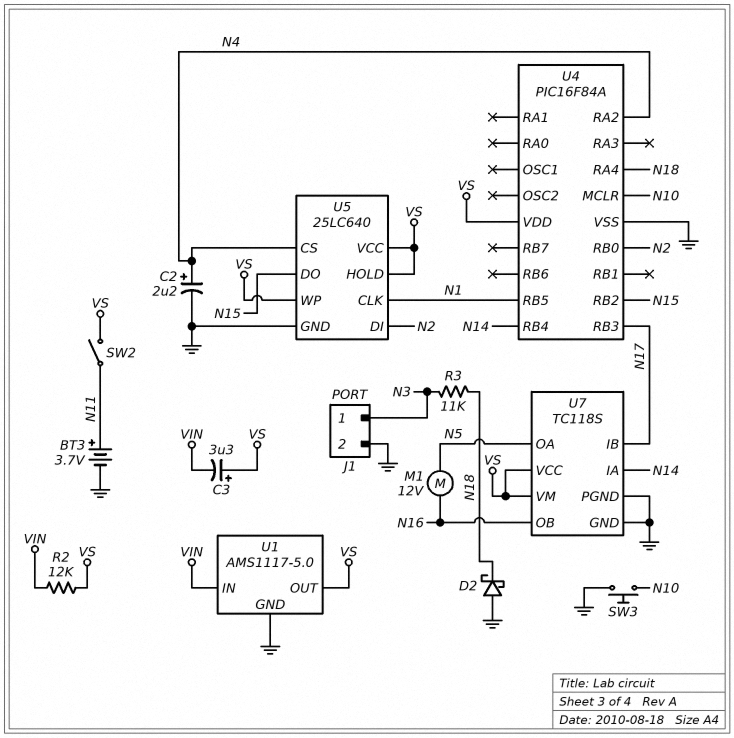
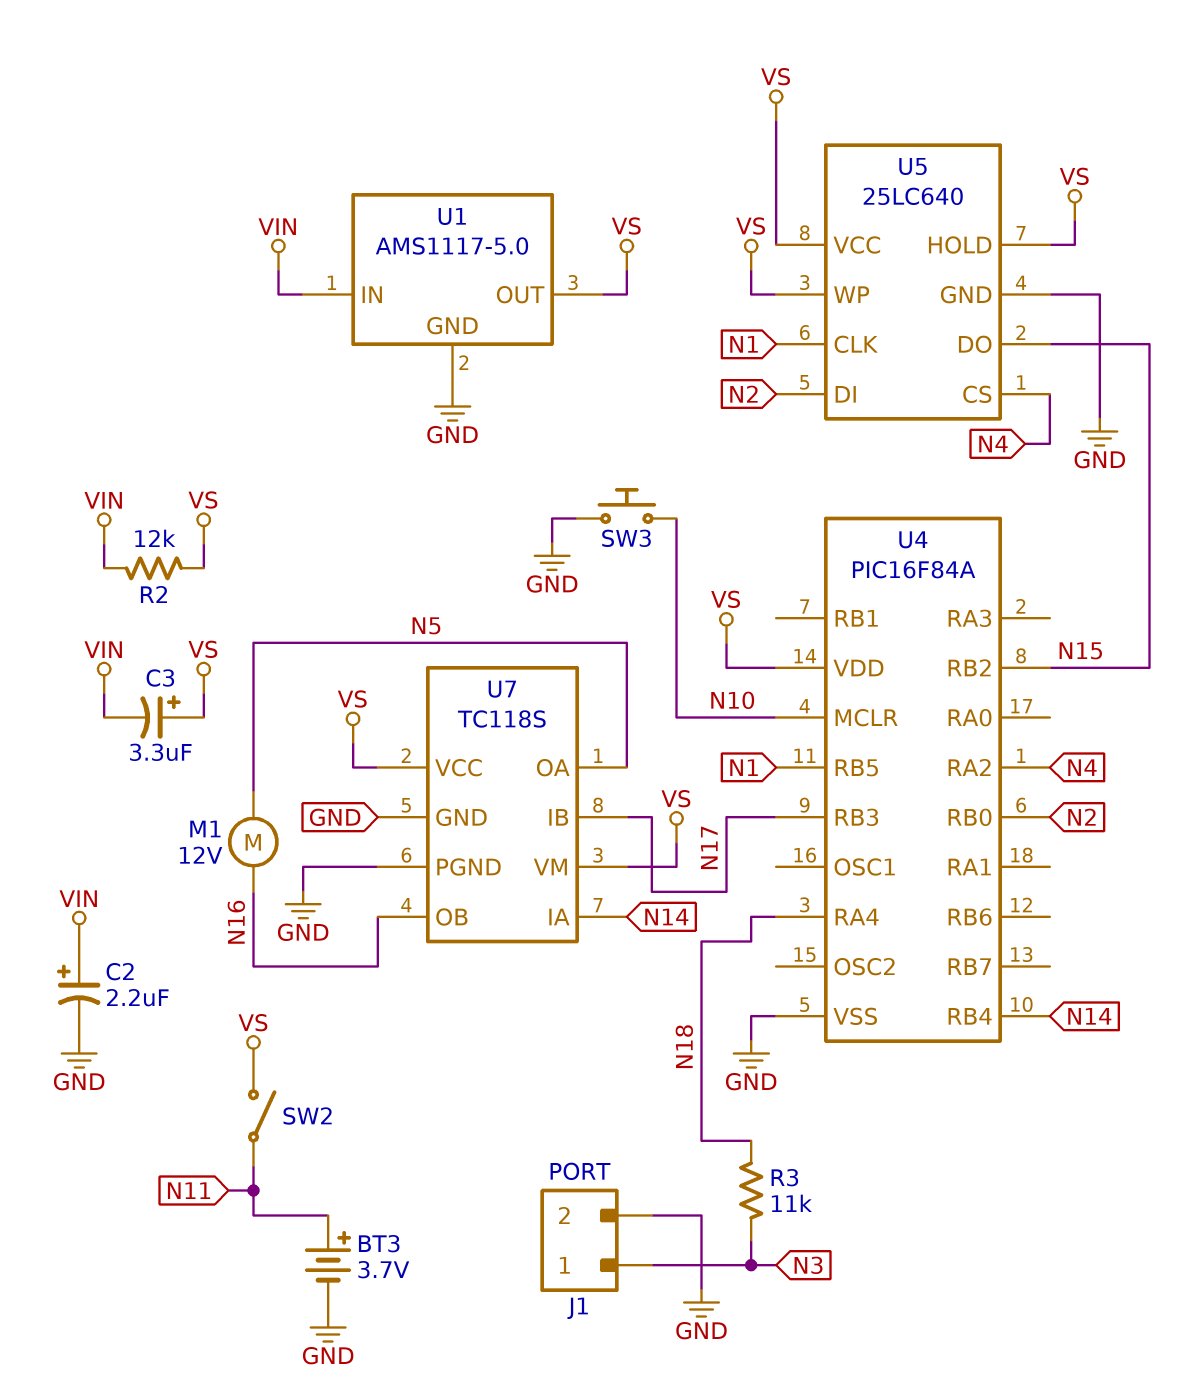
C2: 2.2uF (plus N4, minus GND) -> 2.2uF (plus VIN, minus GND)
D2: schottky (A GND, K N18) -> none

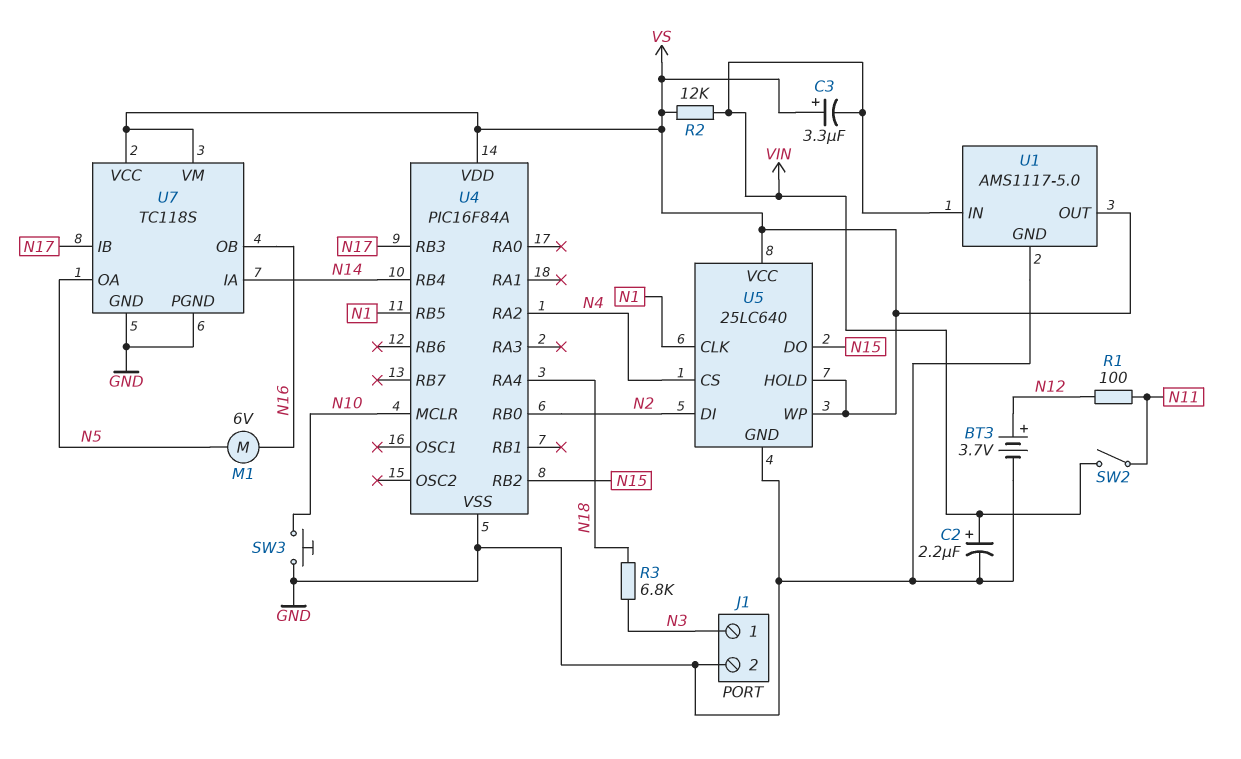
BT3: 3.7V (plus N11, minus GND) -> 3.7V (plus N12, minus GND)
M1: motor 12V (N5, N16) -> motor 6V (N5, N16)
R1: none -> 100 (N11, N12)
R3: 11k (N3, N18) -> 6.8k (N3, N18)
SW2: switch (N11, VS) -> switch (N11, VIN)

